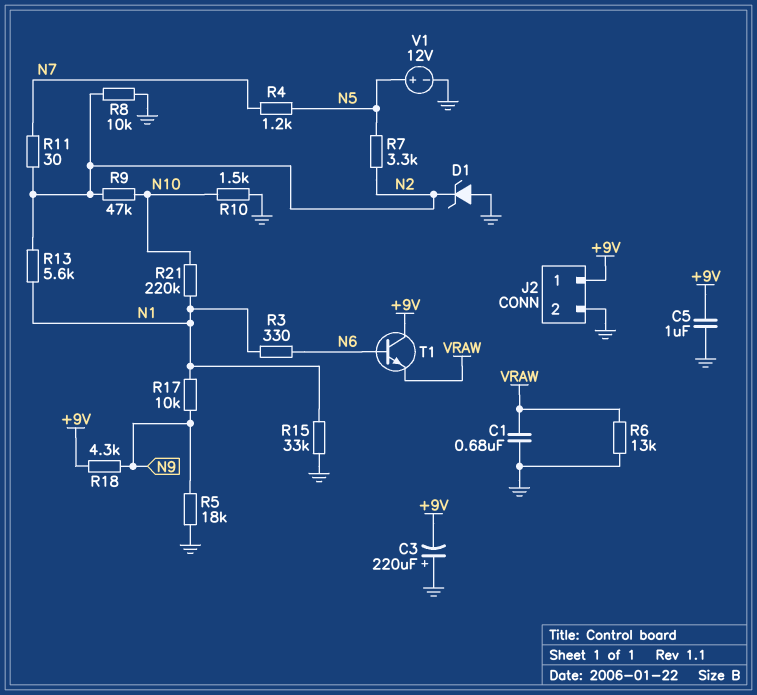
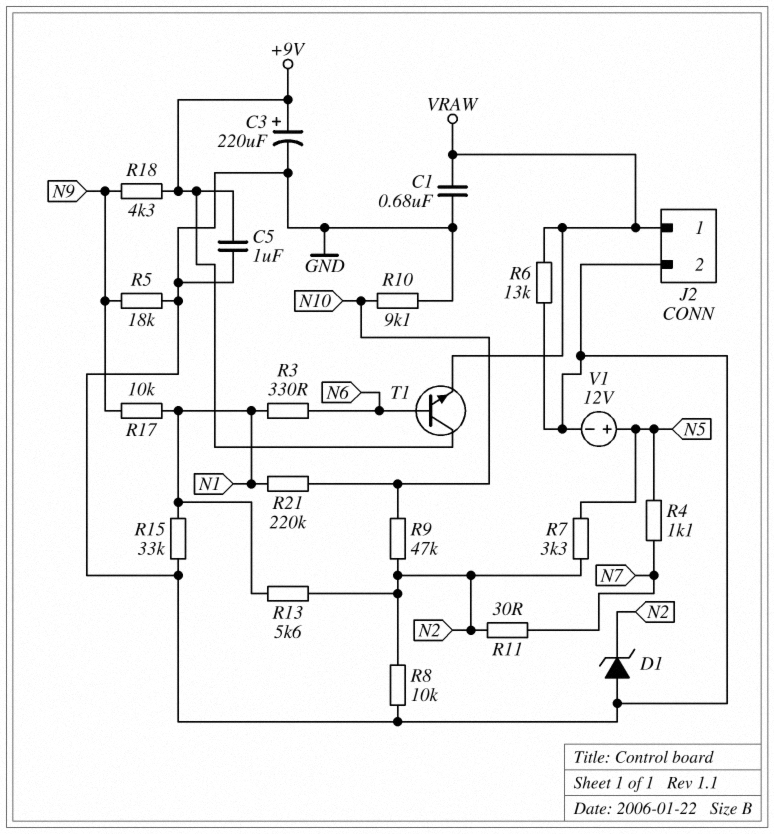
C3: 220uF (plus GND, minus +9V) -> 220uF (plus +9V, minus GND)
J2 pin 1: +9V -> VRAW
R4: 1.2k (N5, N7) -> 1.1k (N5, N7)
R10: 1.5k (GND, N10) -> 9.1k (GND, N10)

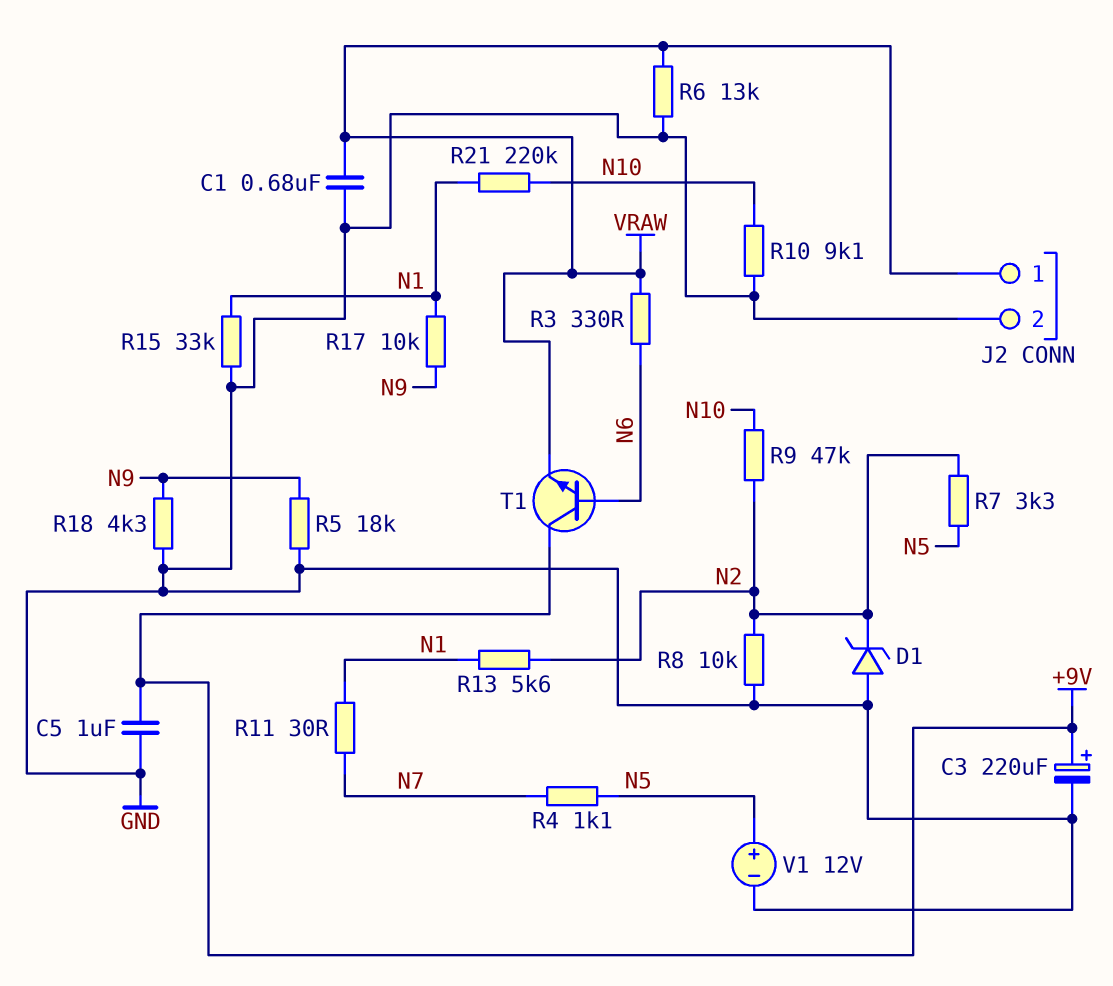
R3: 330 (N1, N6) -> 330 (N6, VRAW)
R11: 30 (N2, N7) -> 30 (N1, N7)
R18: 4.3k (+9V, N9) -> 4.3k (GND, N9)

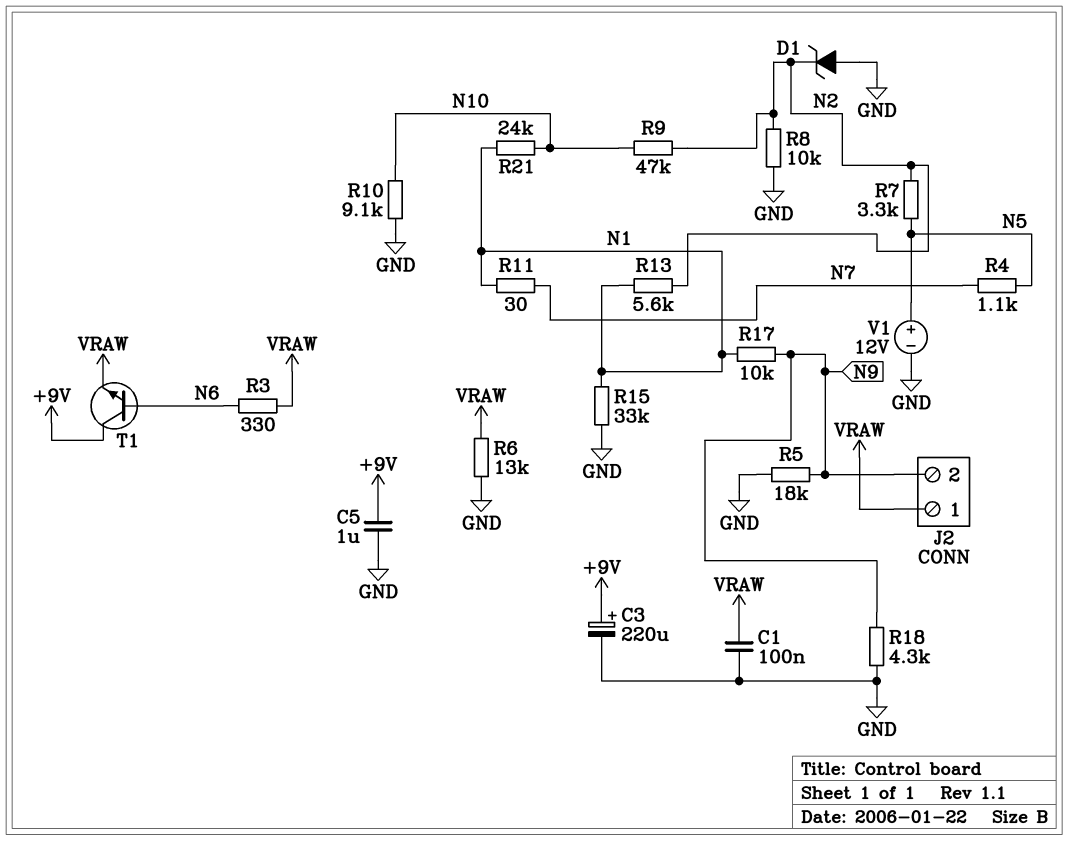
C1: 680nF (GND, VRAW) -> 100nF (GND, VRAW)
J2 pin 2: GND -> N9
R21: 220k (N1, N10) -> 24k (N1, N10)

